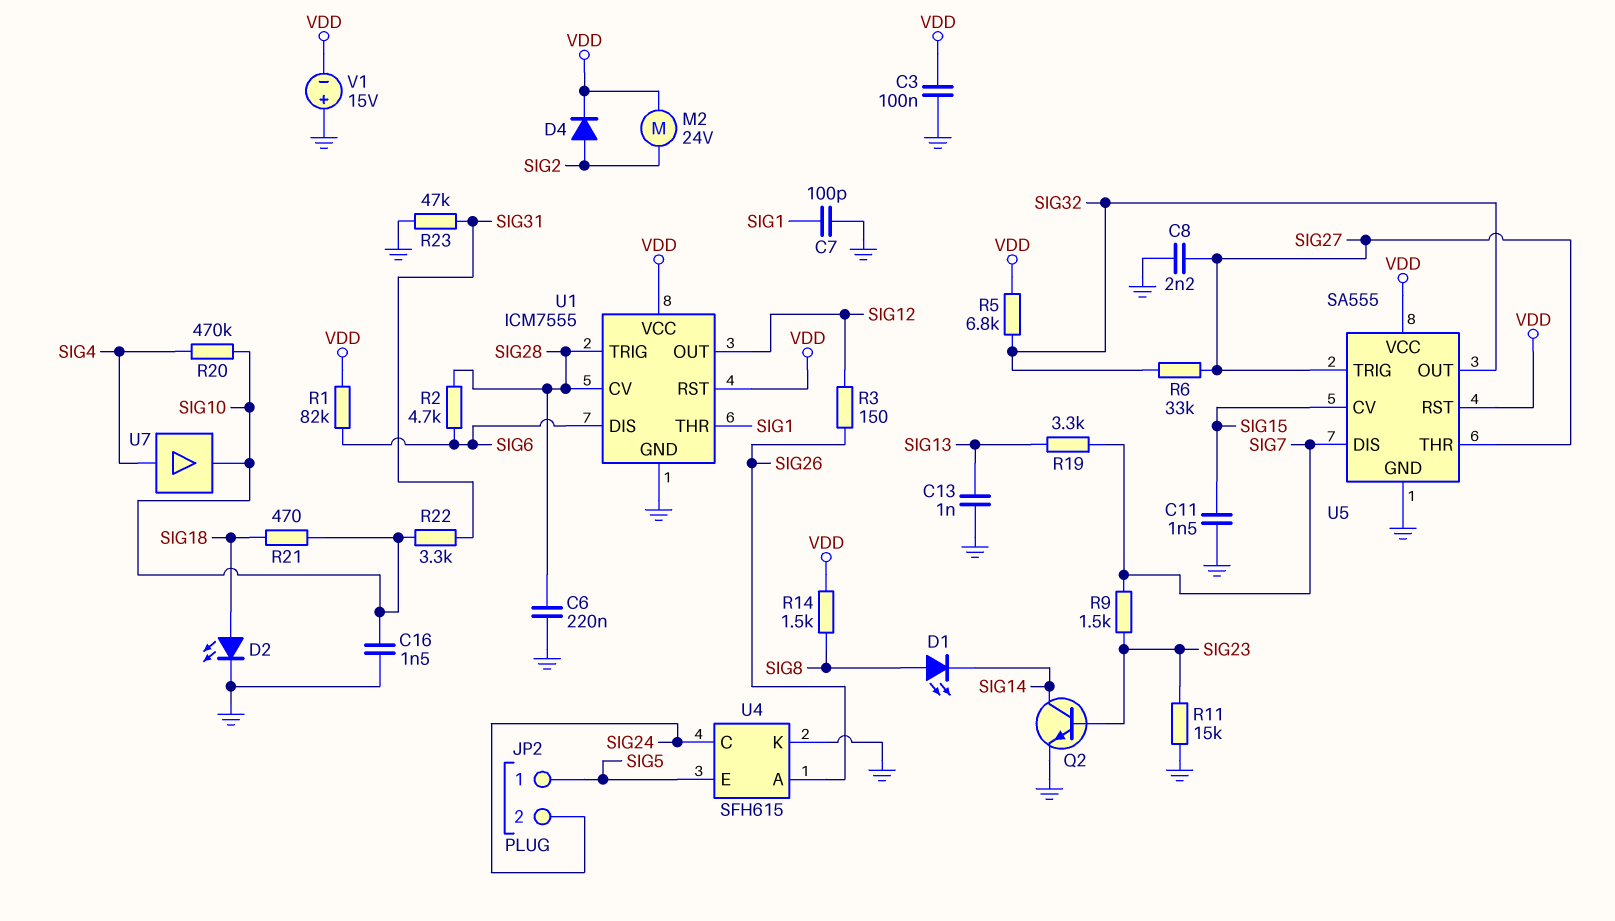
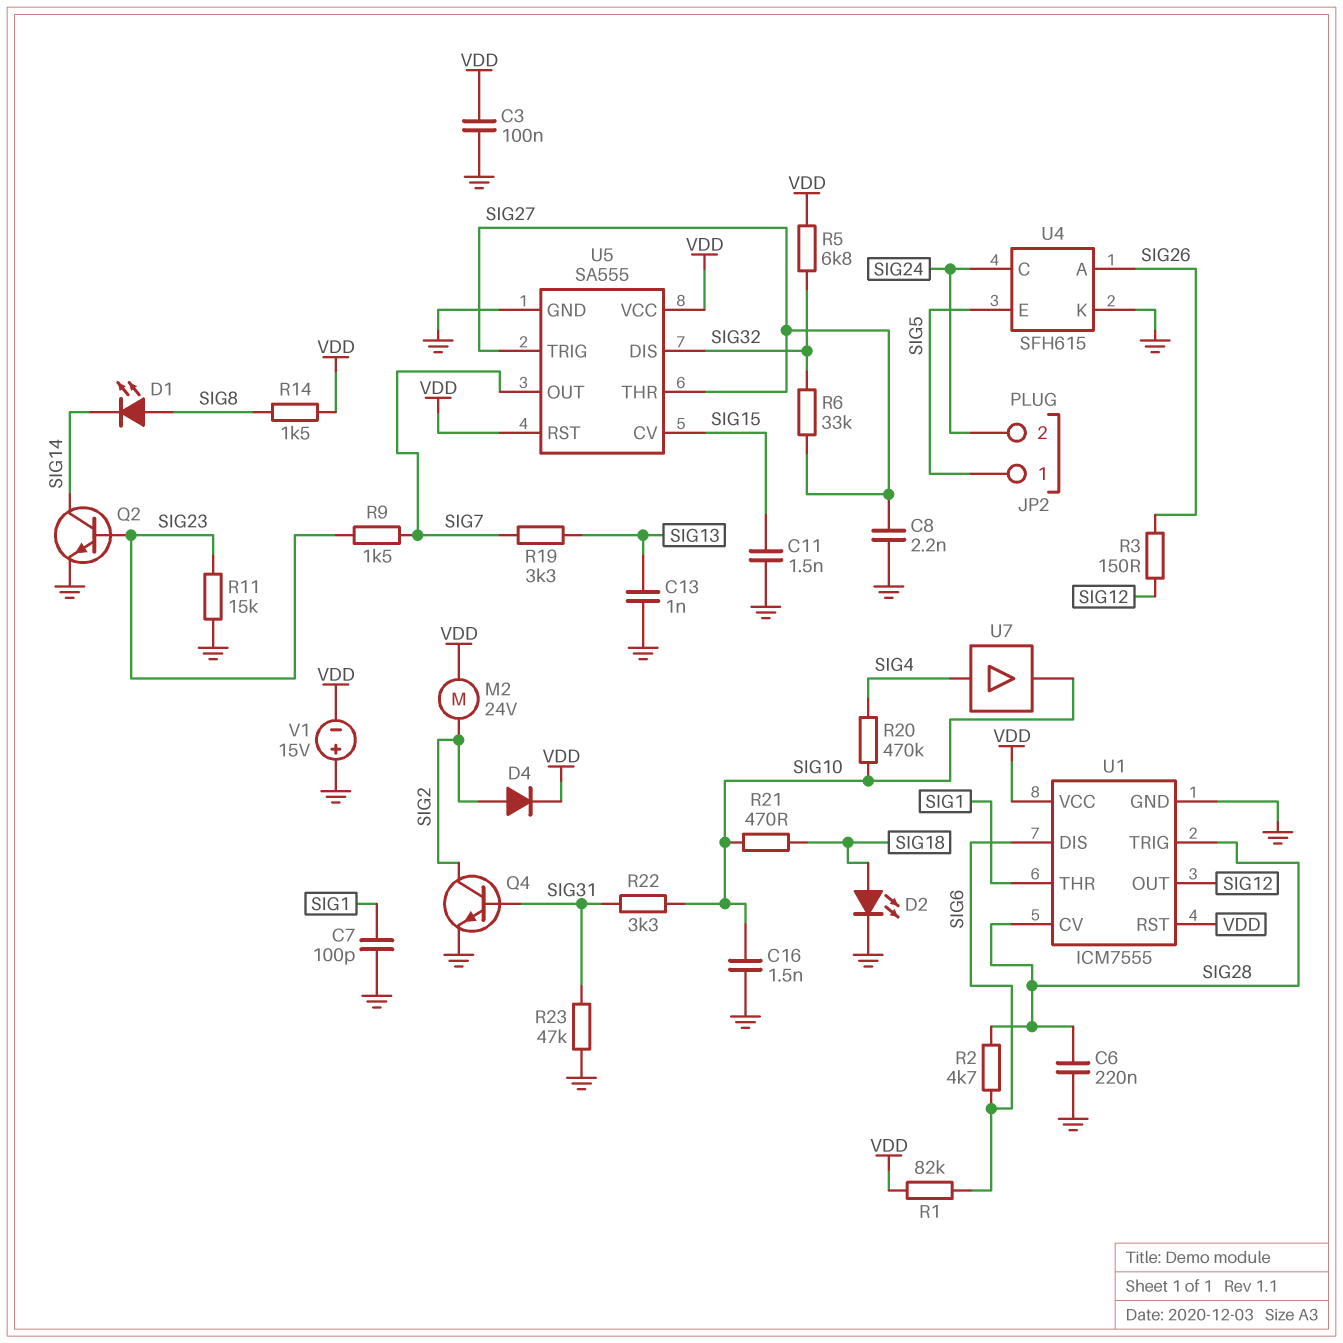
Q4: none -> NPN (B SIG31, C SIG2, E GND)
U5 pin DIS: SIG7 -> SIG32
U5 pin OUT: SIG32 -> SIG7

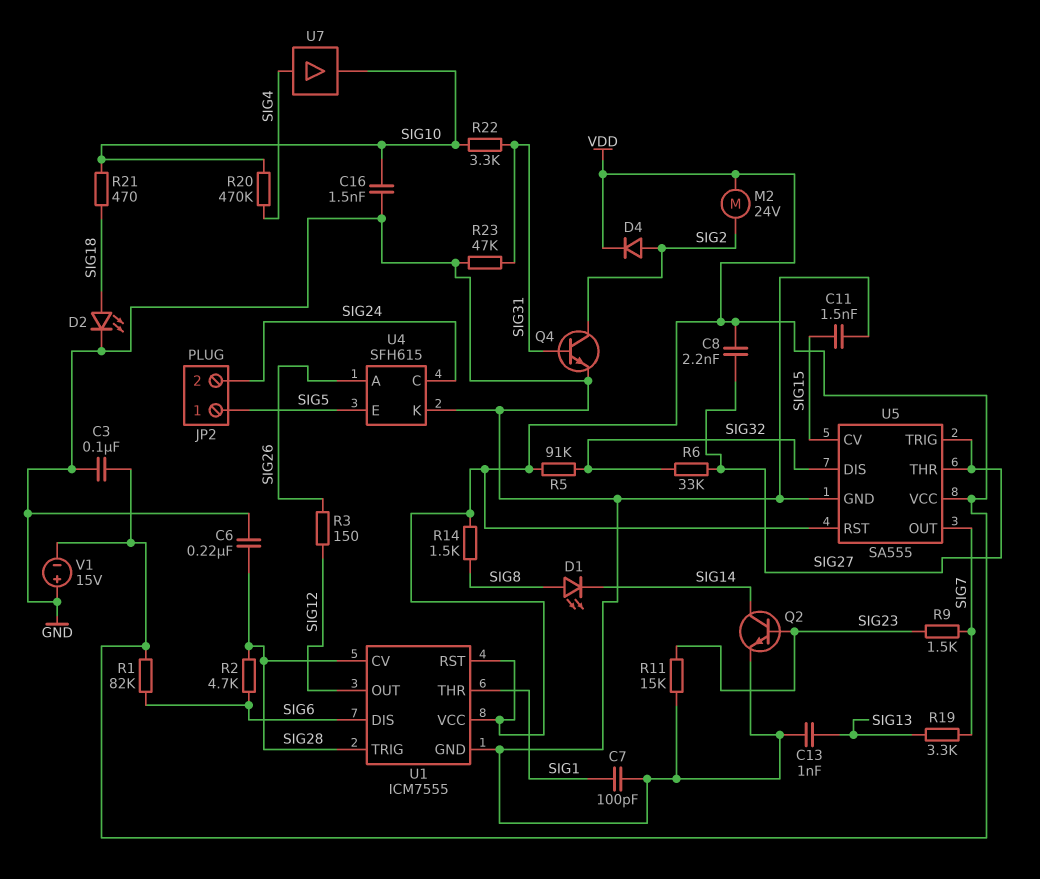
C8: 2.2nF (GND, SIG27) -> 2.2nF (SIG27, VDD)
R5: 6.8k (SIG32, VDD) -> 91k (SIG32, VDD)

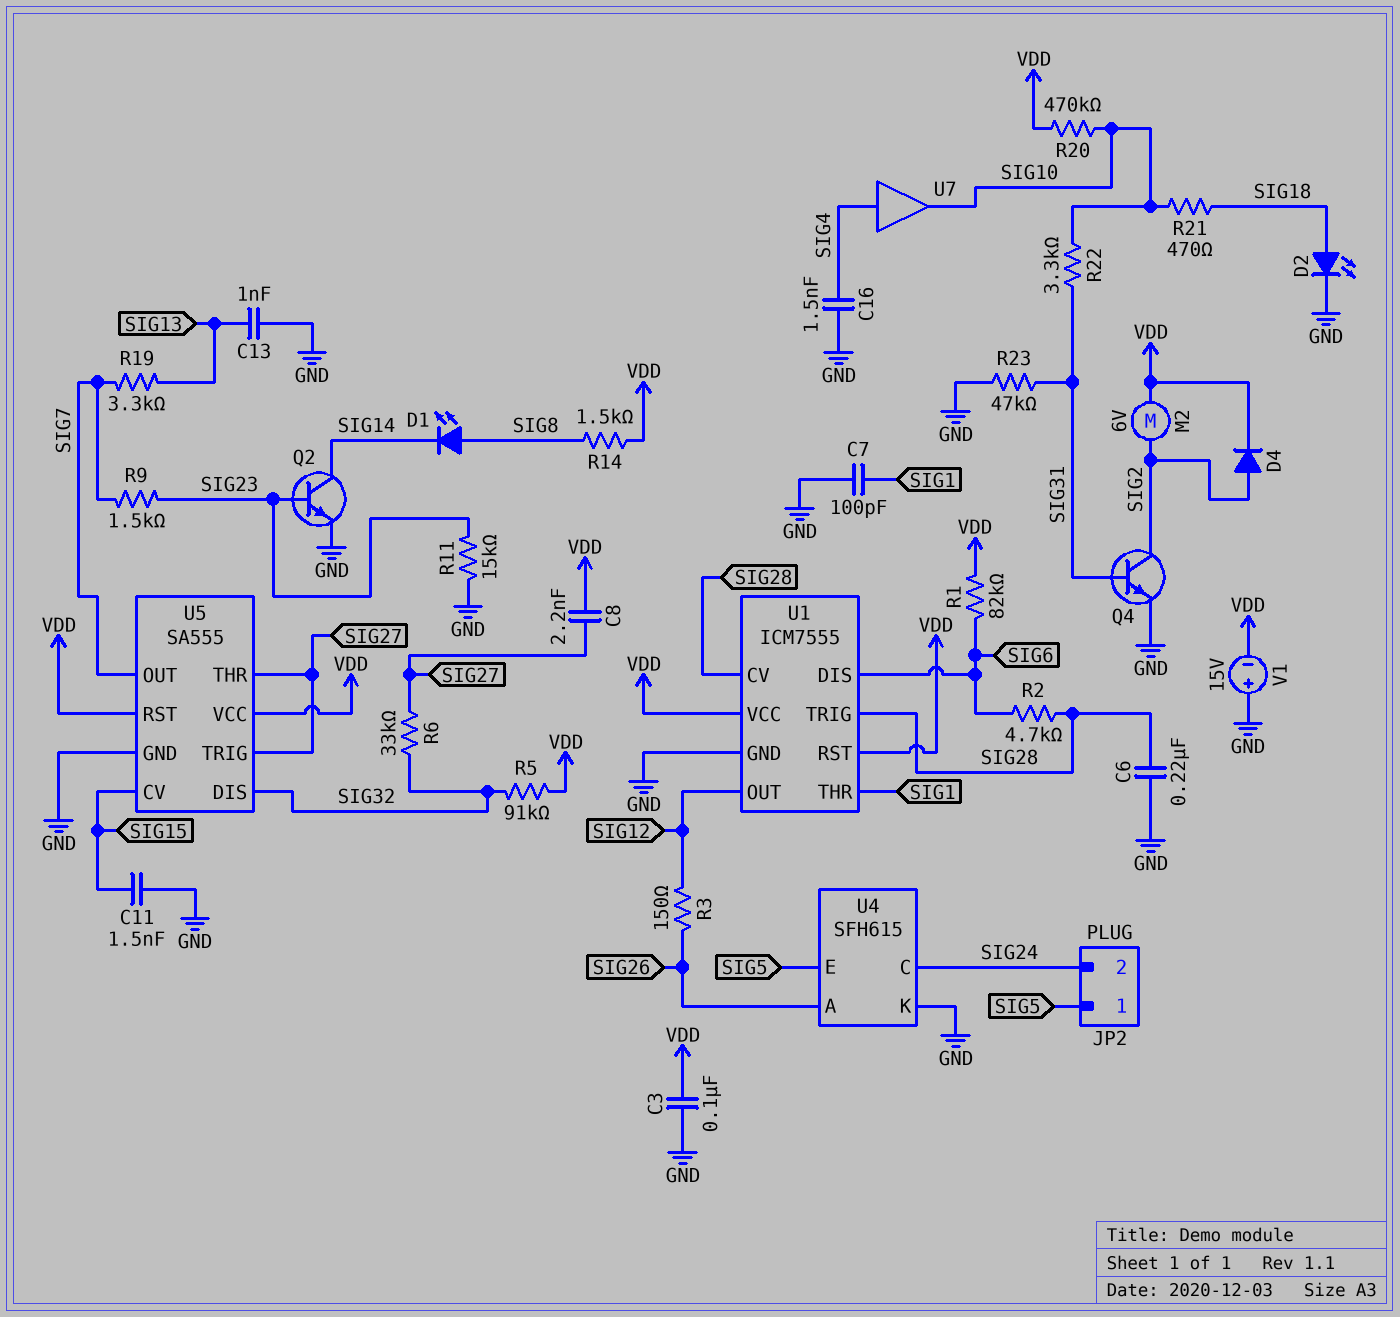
C16: 1.5nF (GND, SIG10) -> 1.5nF (GND, SIG4)
M2: motor 24V (SIG2, VDD) -> motor 6V (SIG2, VDD)
R20: 470k (SIG4, SIG10) -> 470k (SIG10, VDD)

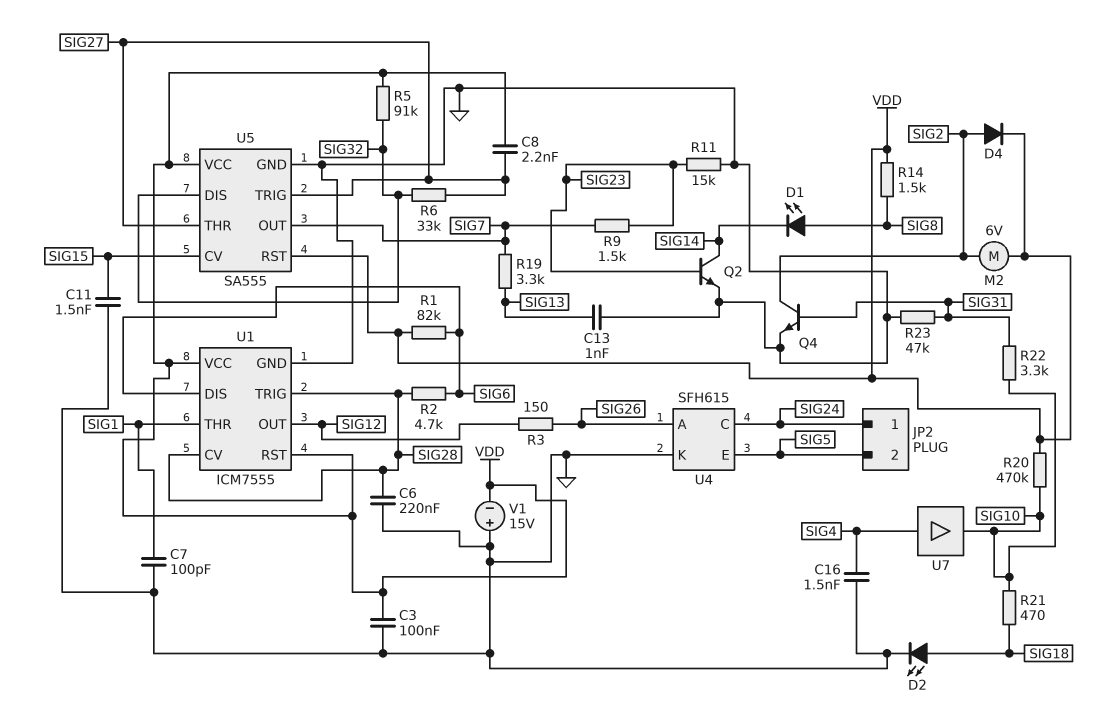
JP2 pin 1: SIG5 -> SIG24
JP2 pin 2: SIG24 -> SIG5

